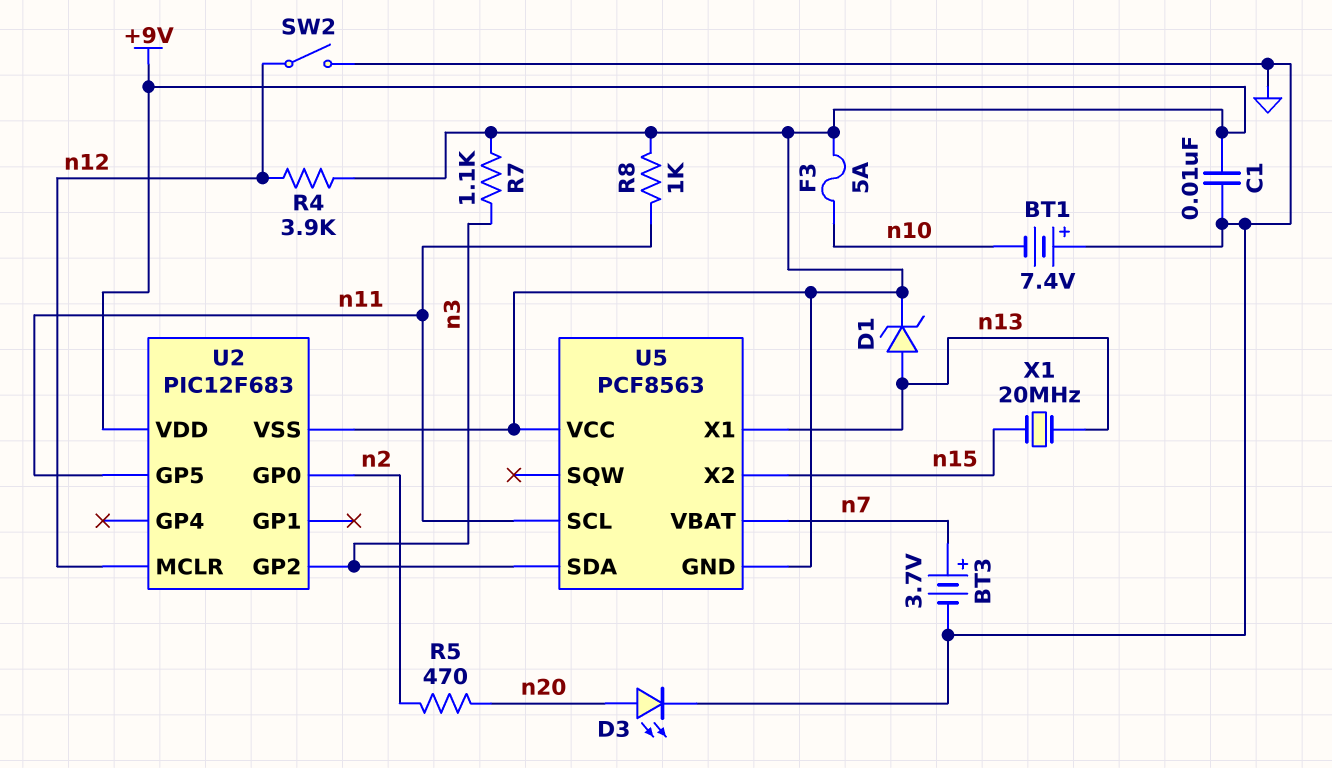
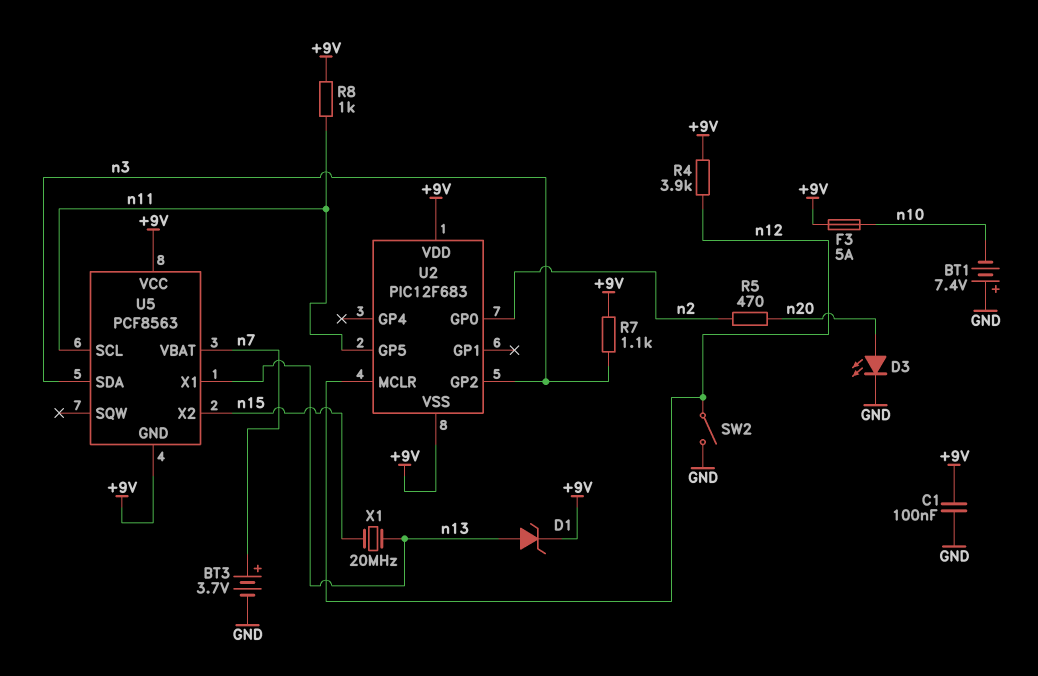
C1: 10nF (+9V, GND) -> 100nF (+9V, GND)

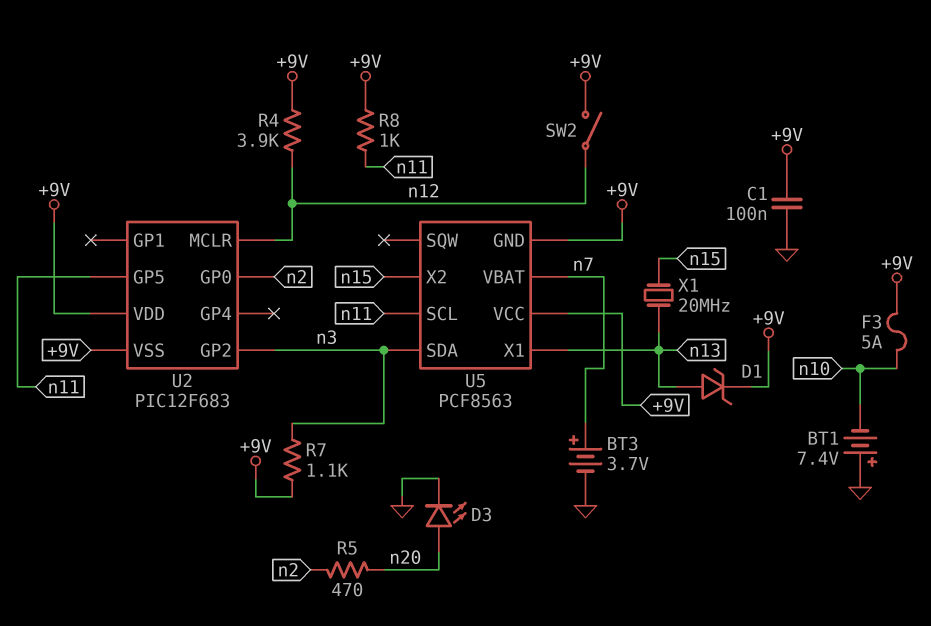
SW2: switch (GND, n12) -> switch (+9V, n12)

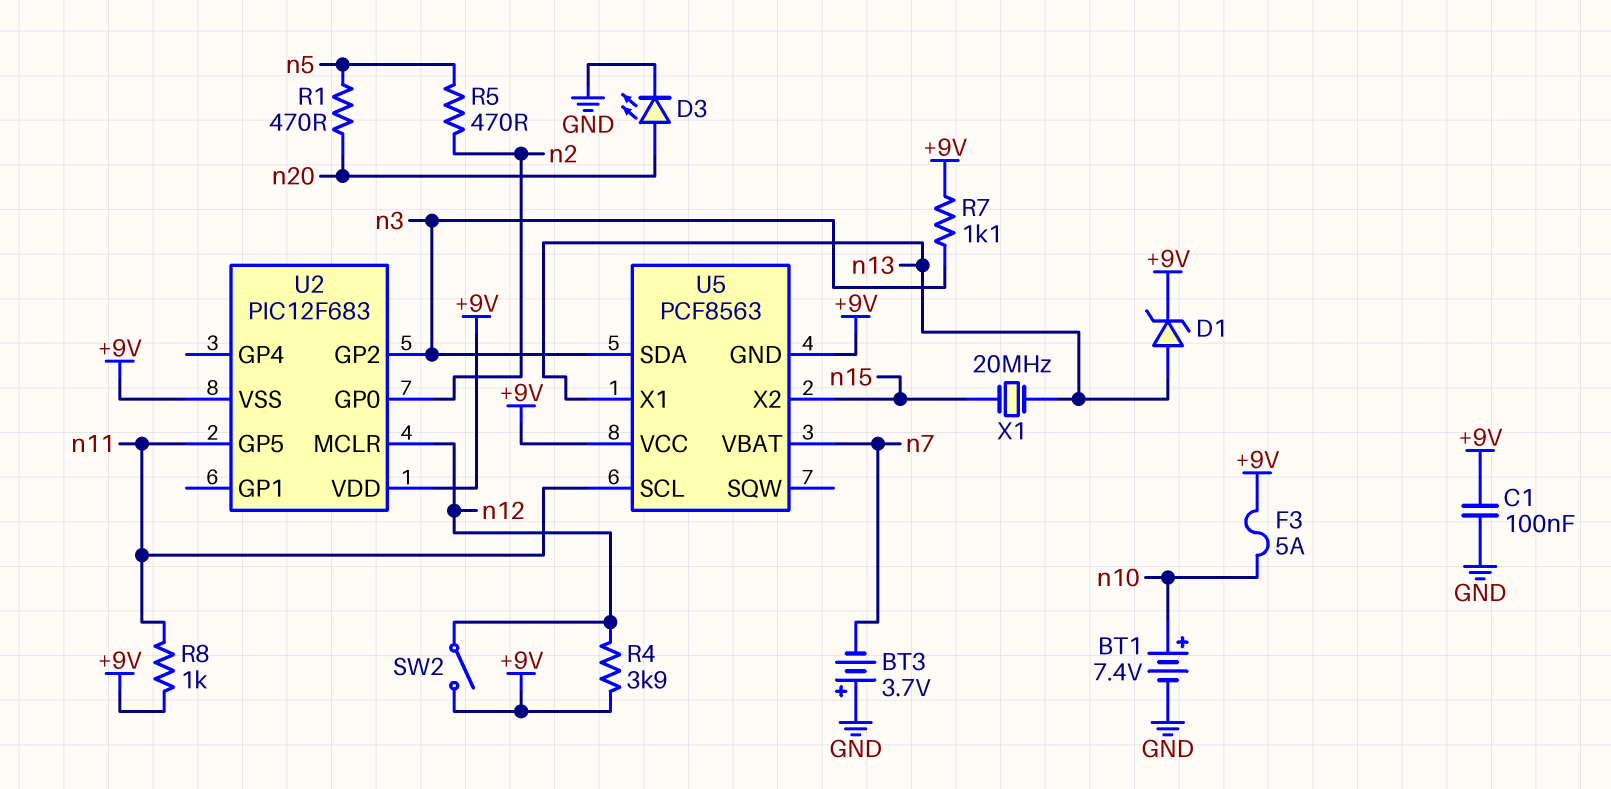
BT1: 7.4V (plus GND, minus n10) -> 7.4V (plus n10, minus GND)
BT3: 3.7V (plus n7, minus GND) -> 3.7V (plus GND, minus n7)
R1: none -> 470 (n5, n20)
R5: 470 (n2, n20) -> 470 (n2, n5)

